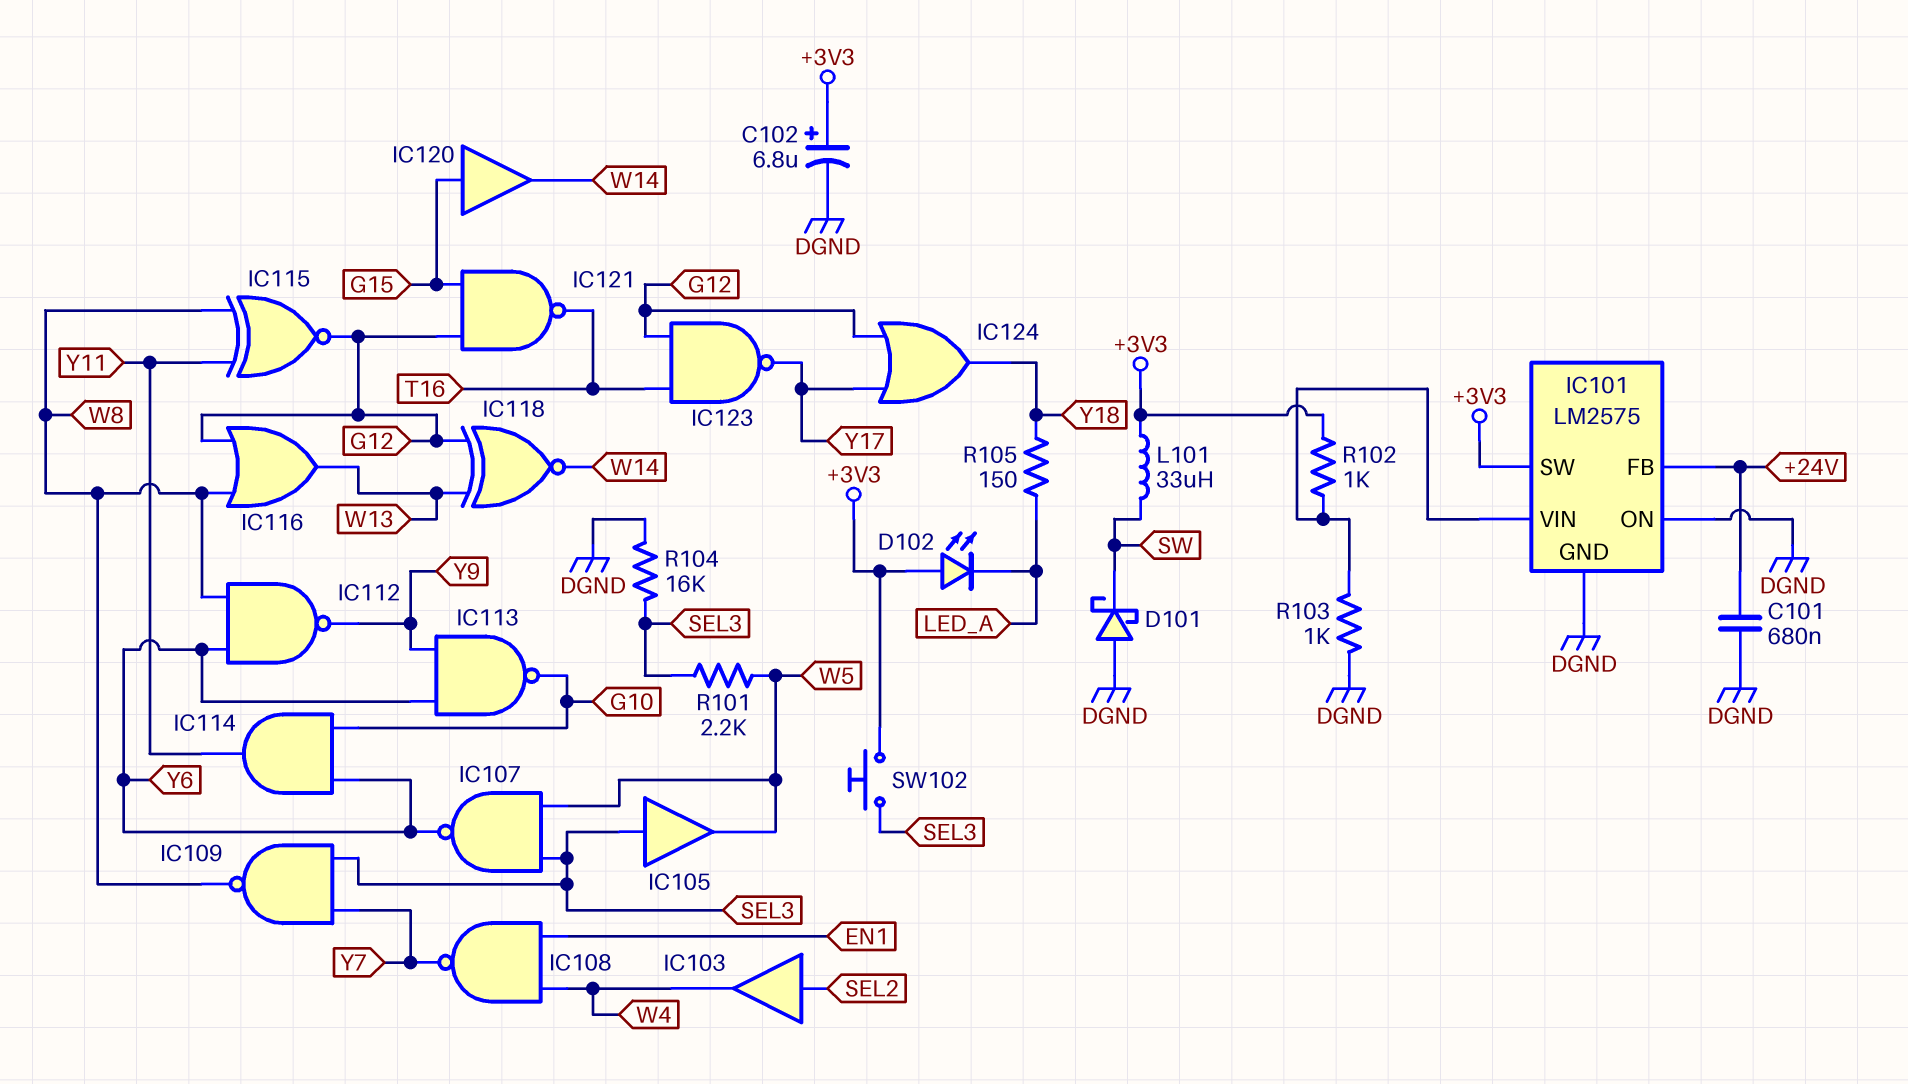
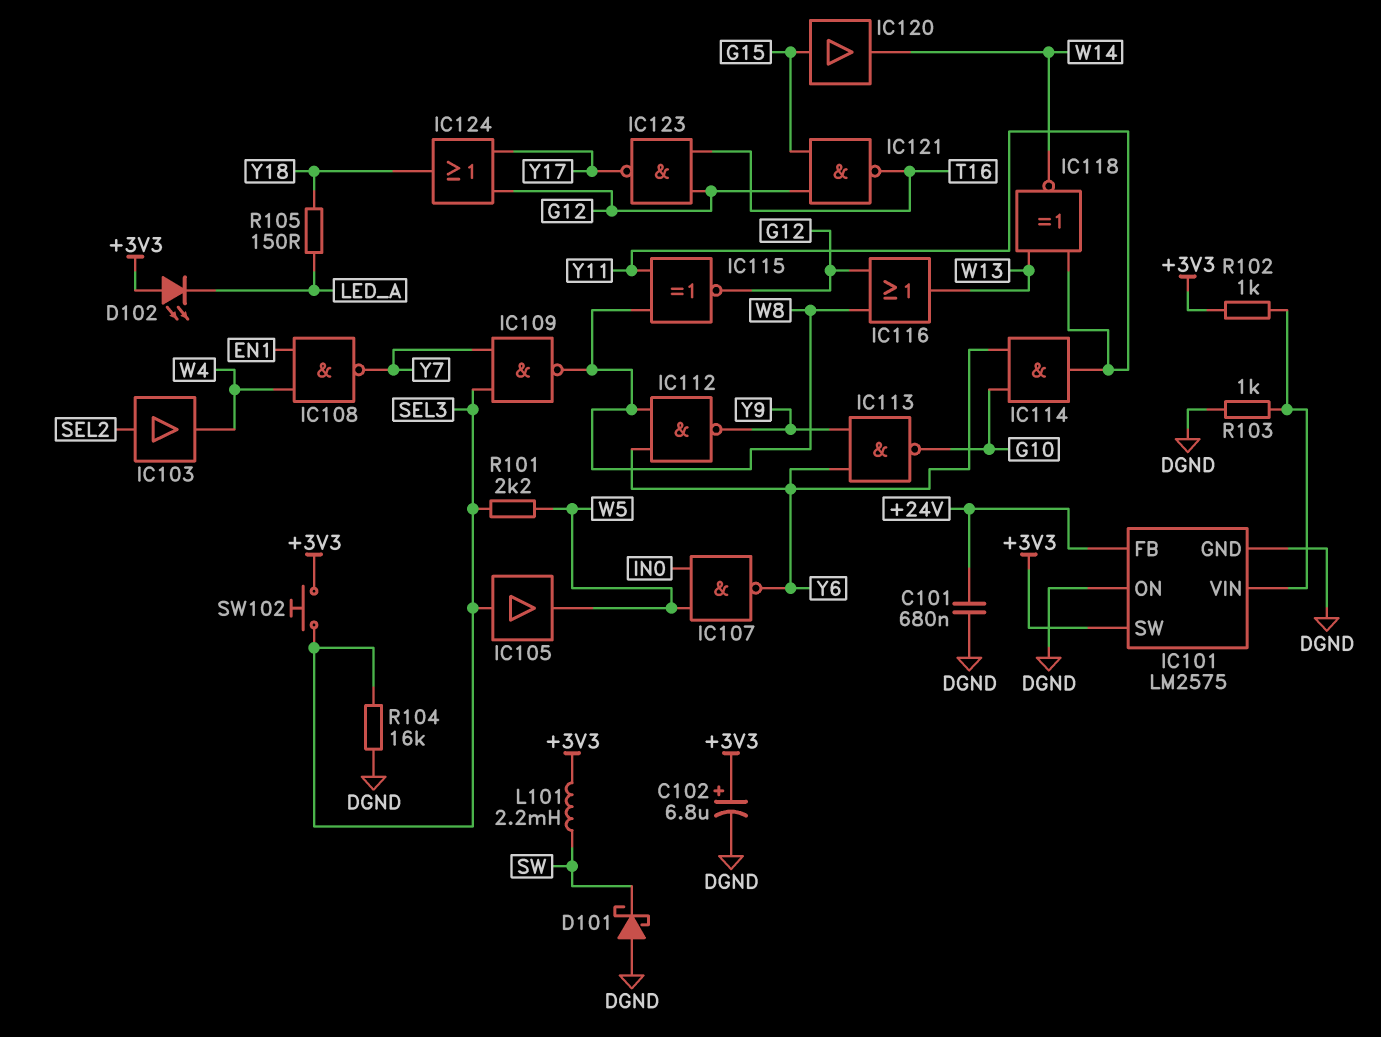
IC107: NAND (in SEL3, in W5, out Y6) -> NAND (in IN0, in W5, out Y6)
IC118: XNOR (in G12, in W13, out W14) -> XNOR (in W13, in Y11, out W14)
L101: 33uH (+3V3, SW) -> 2.2mH (+3V3, SW)

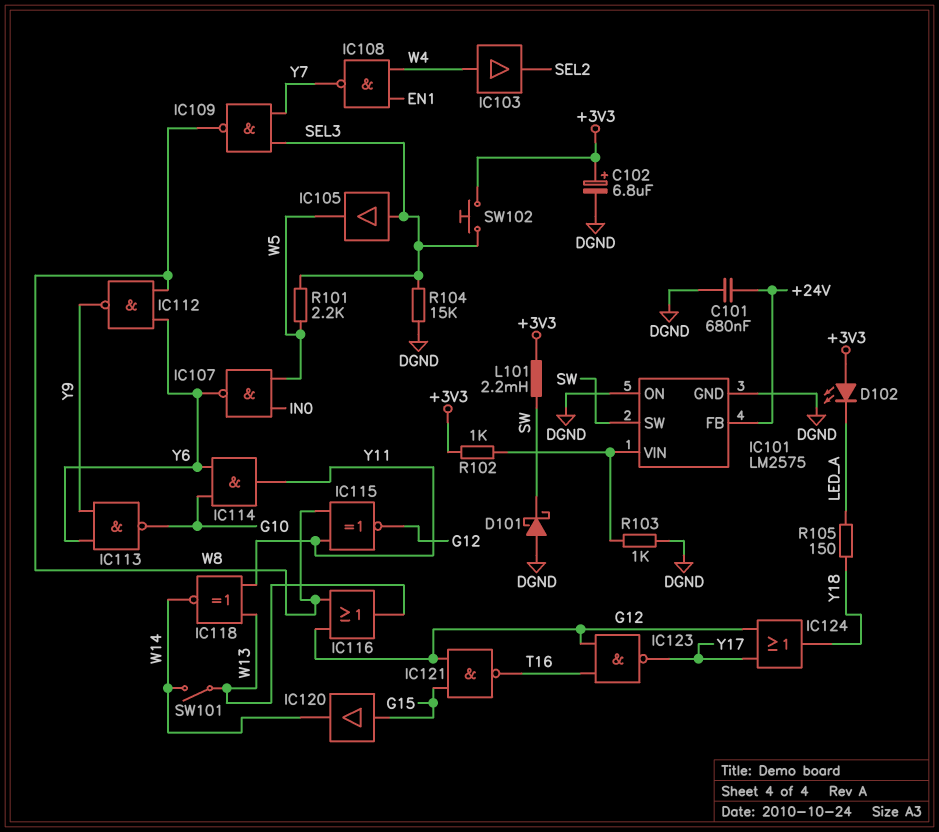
IC101 pin SW: +3V3 -> SW
IC103: buffer (in SEL2, out W4) -> buffer (in W4, out SEL2)
R104: 16k (DGND, SEL3) -> 15k (DGND, SEL3)
SW101: none -> switch (W13, W14)

